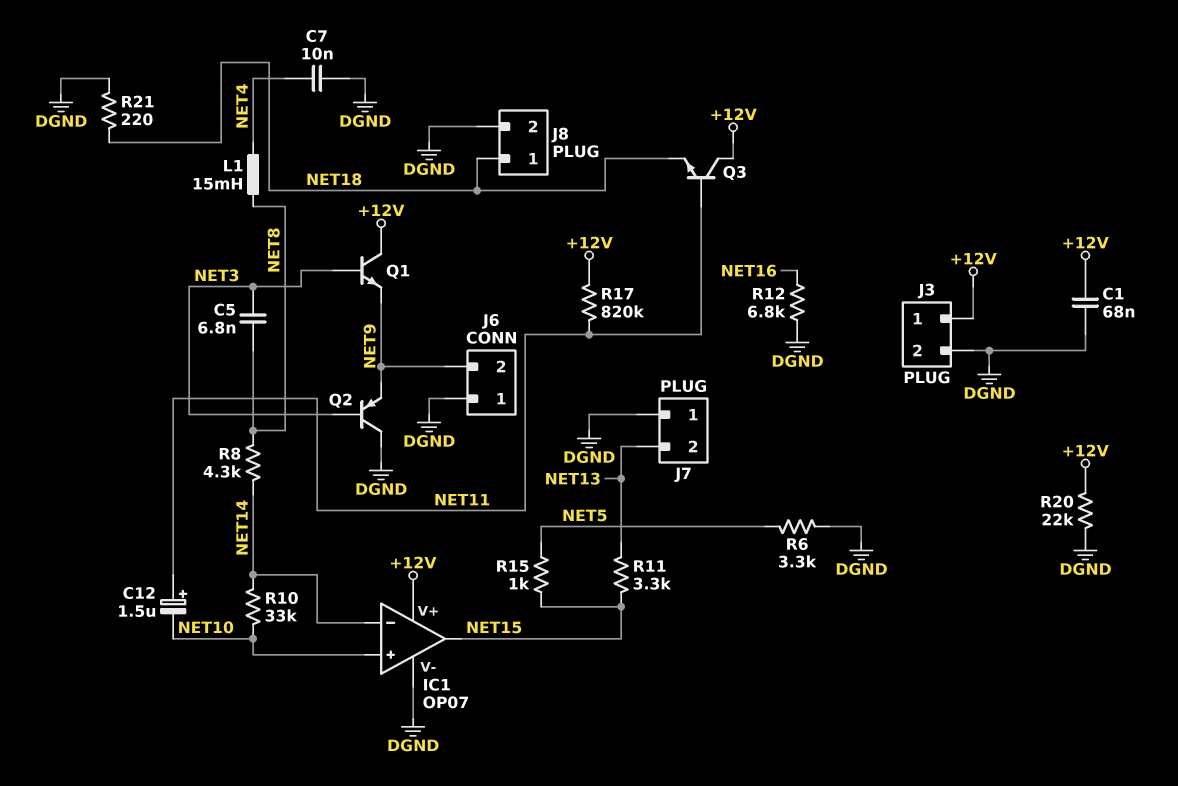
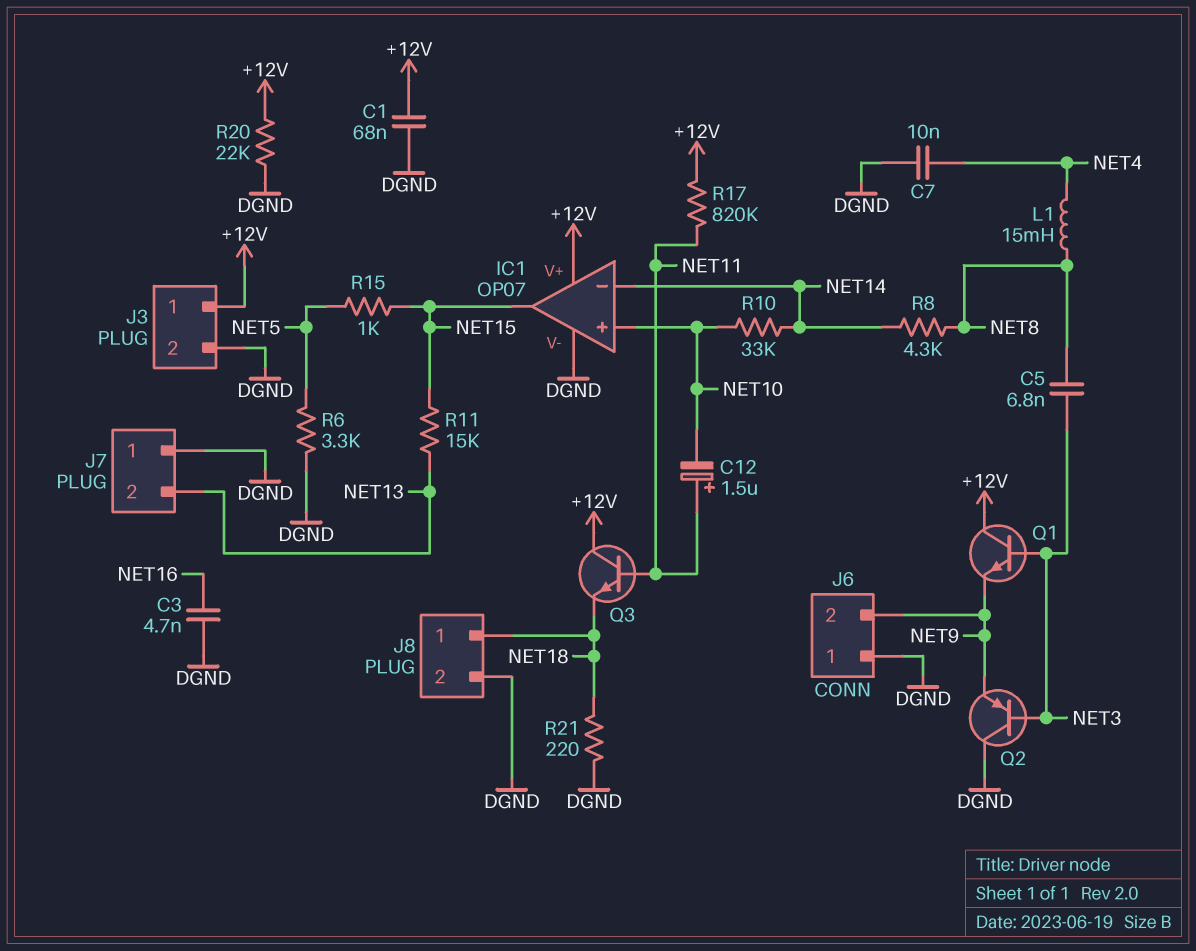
C3: none -> 4.7nF (DGND, NET16)
R11: 3.3k (NET13, NET15) -> 15k (NET13, NET15)
R12: 6.8k (DGND, NET16) -> none

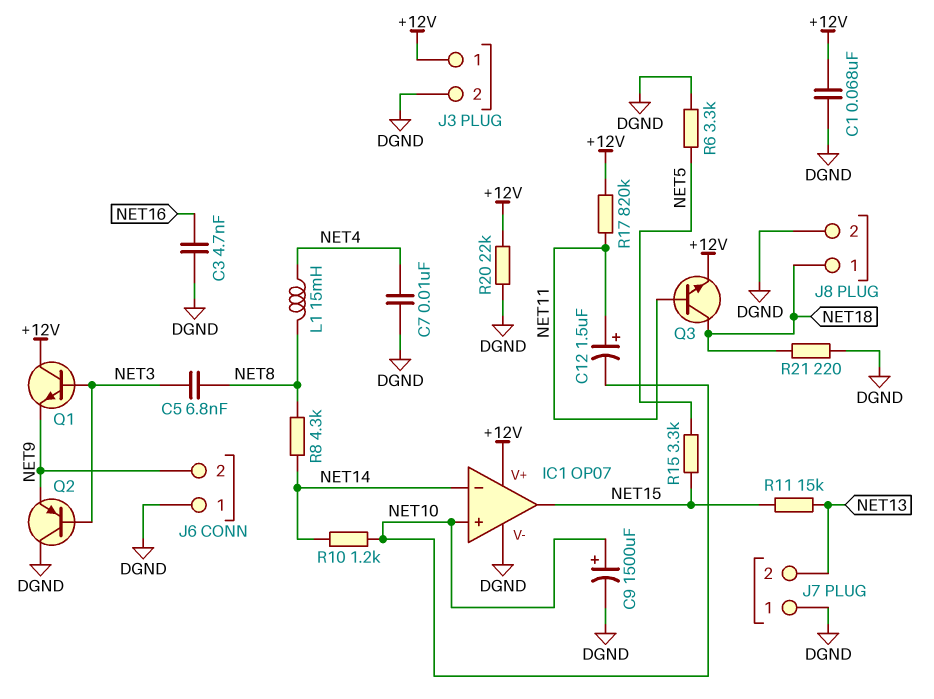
C9: none -> 1500uF (plus NET10, minus DGND)
Q3: NPN (B NET11, C +12V, E NET18) -> NPN (B NET11, C NET18, E +12V)
R10: 33k (NET10, NET14) -> 1.2k (NET10, NET14)
R15: 1k (NET5, NET15) -> 3.3k (NET5, NET15)

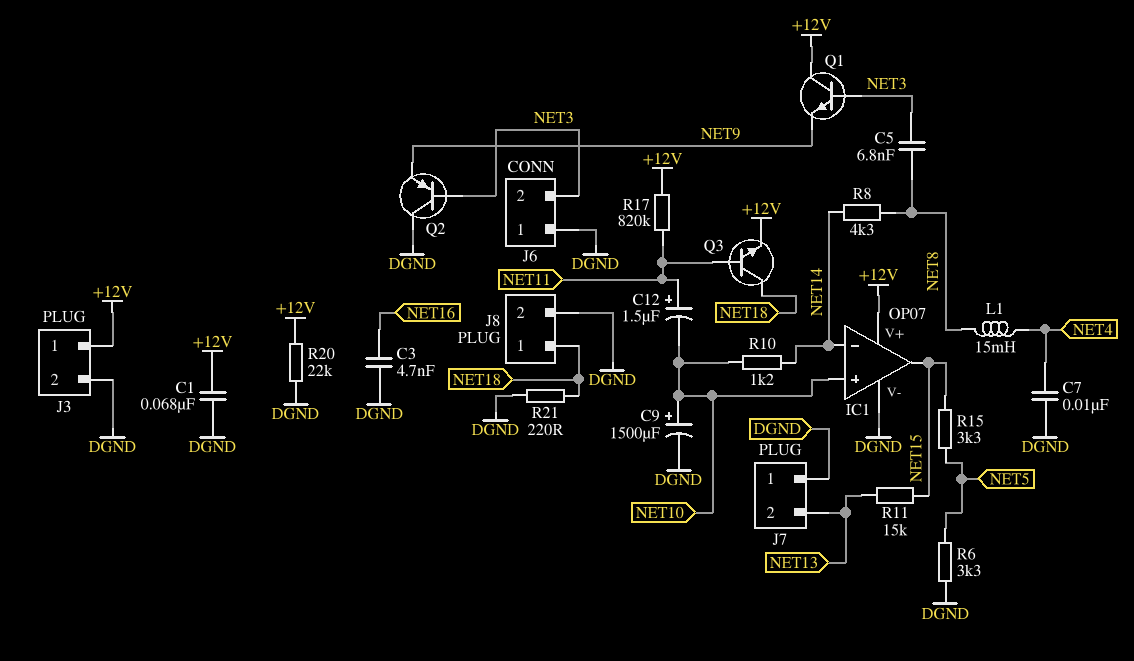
J6 pin 2: NET9 -> NET3

